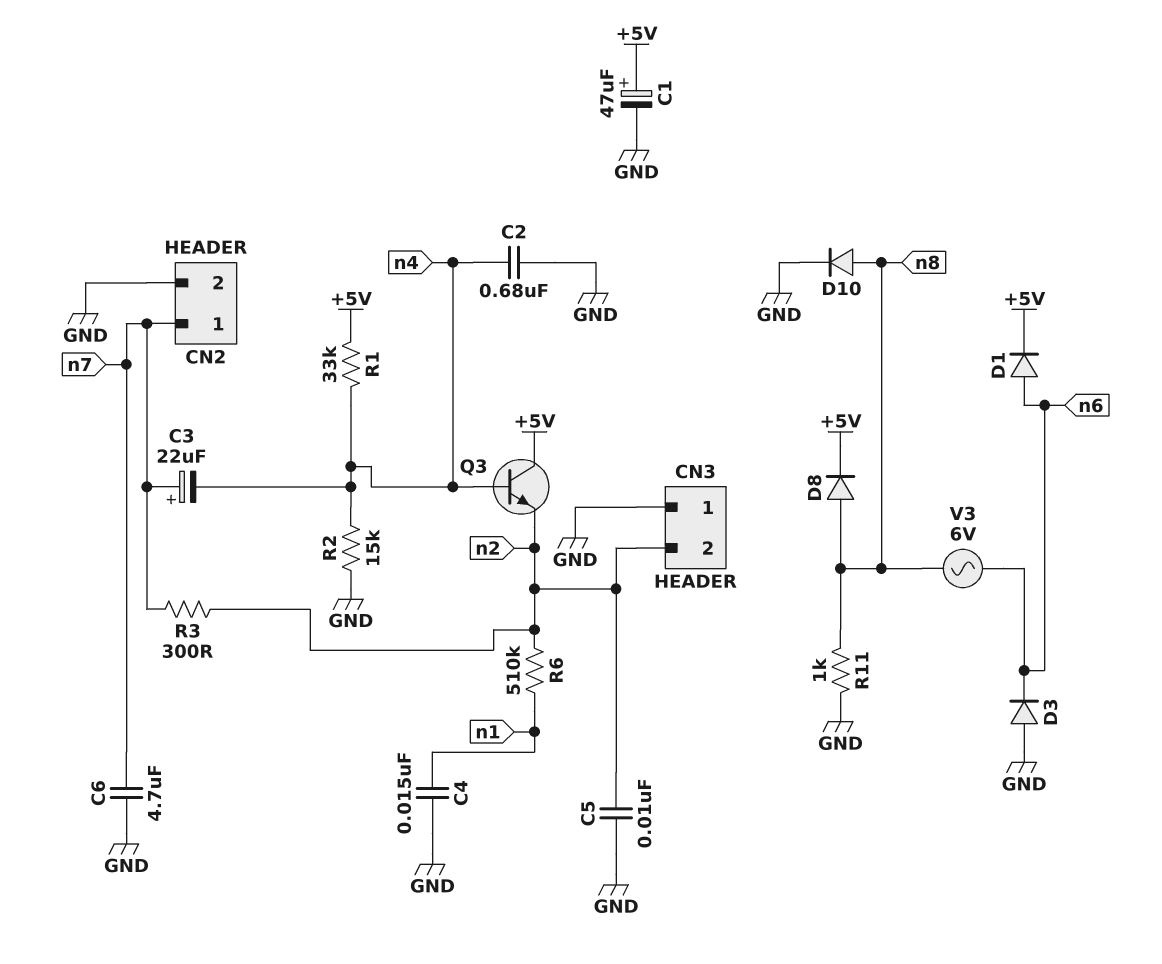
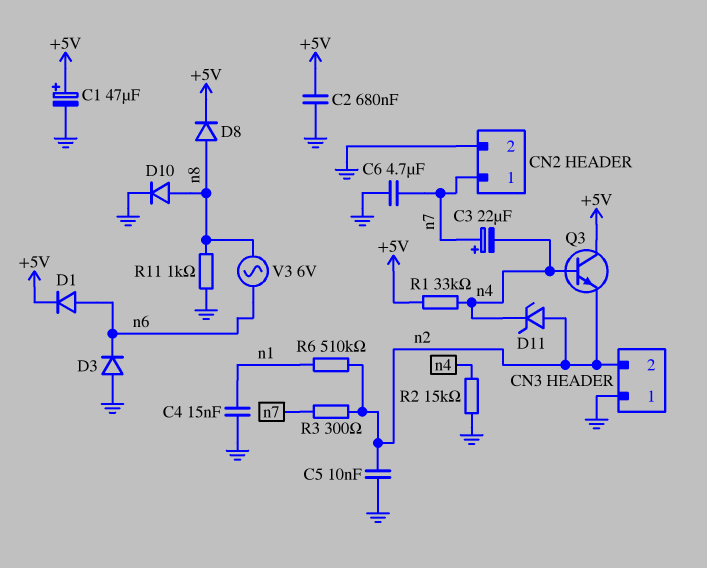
C2: 680nF (GND, n4) -> 680nF (+5V, GND)
D11: none -> zener (A n2, K n4)

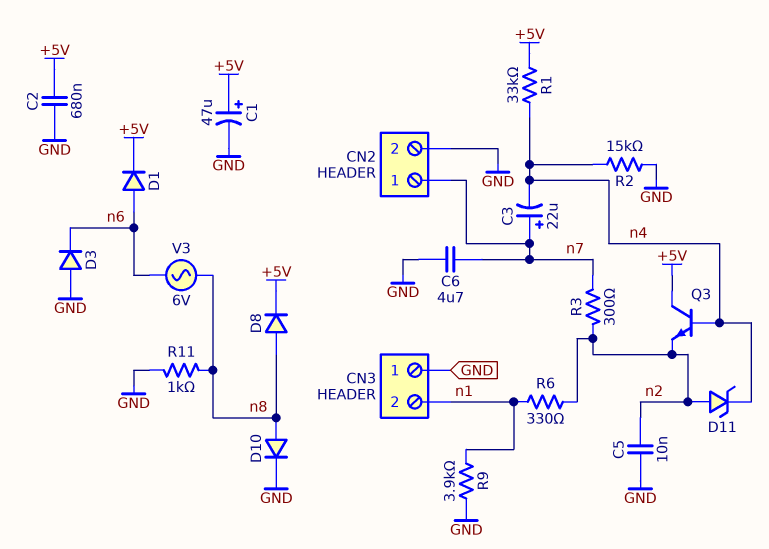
C4: 15nF (GND, n1) -> none
CN3 pin 2: n2 -> n1
R6: 510k (n1, n2) -> 330 (n1, n2)
R9: none -> 3.9k (GND, n1)

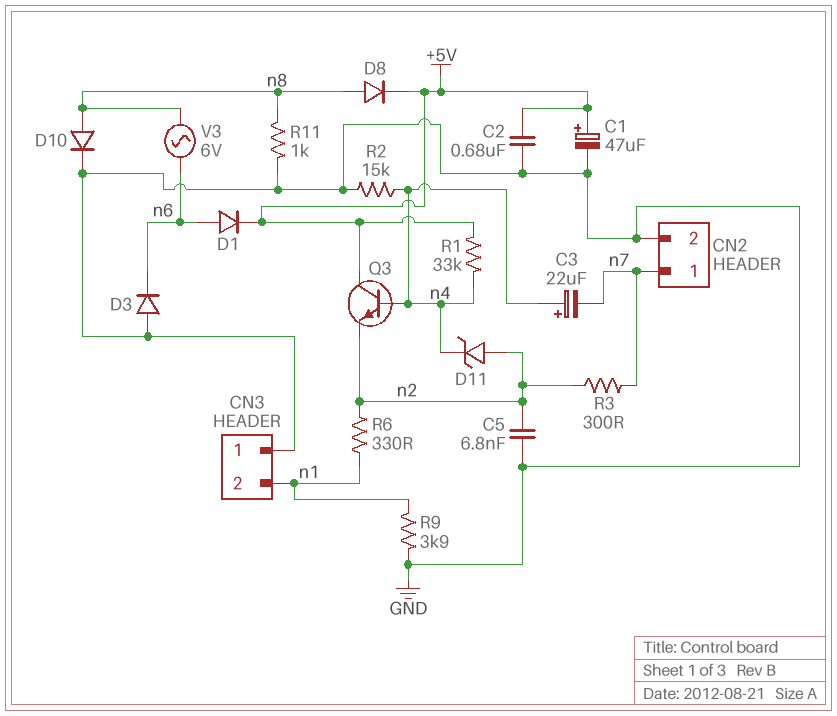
C3: 22uF (plus n7, minus n4) -> 22uF (plus n4, minus n7)
C5: 10nF (GND, n2) -> 6.8nF (GND, n2)
C6: 4.7uF (GND, n7) -> none

